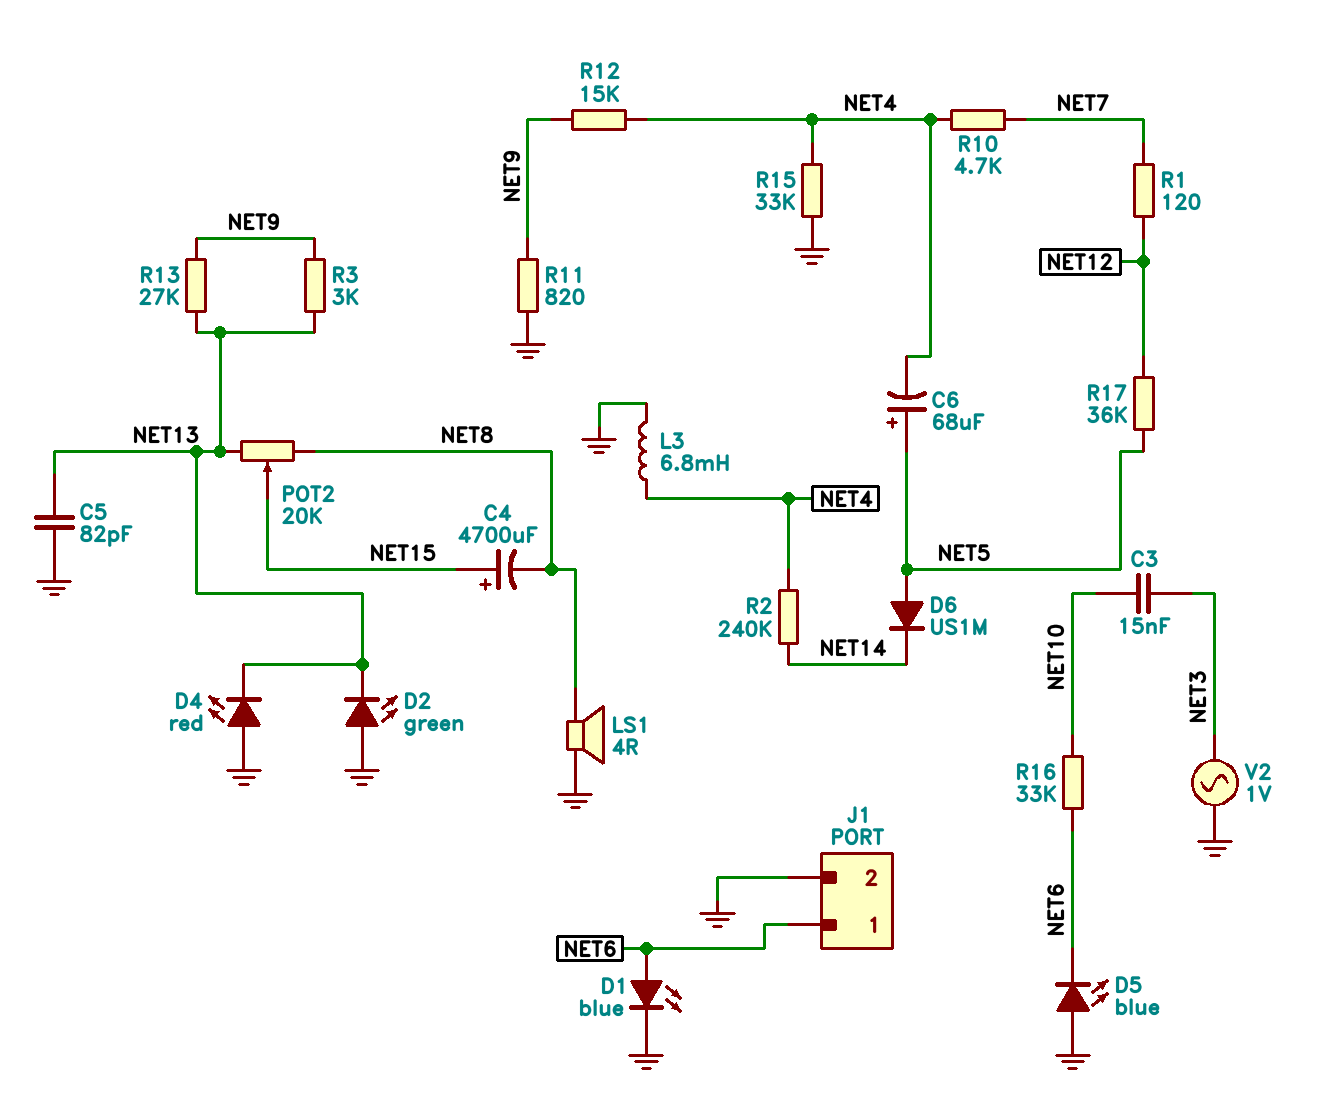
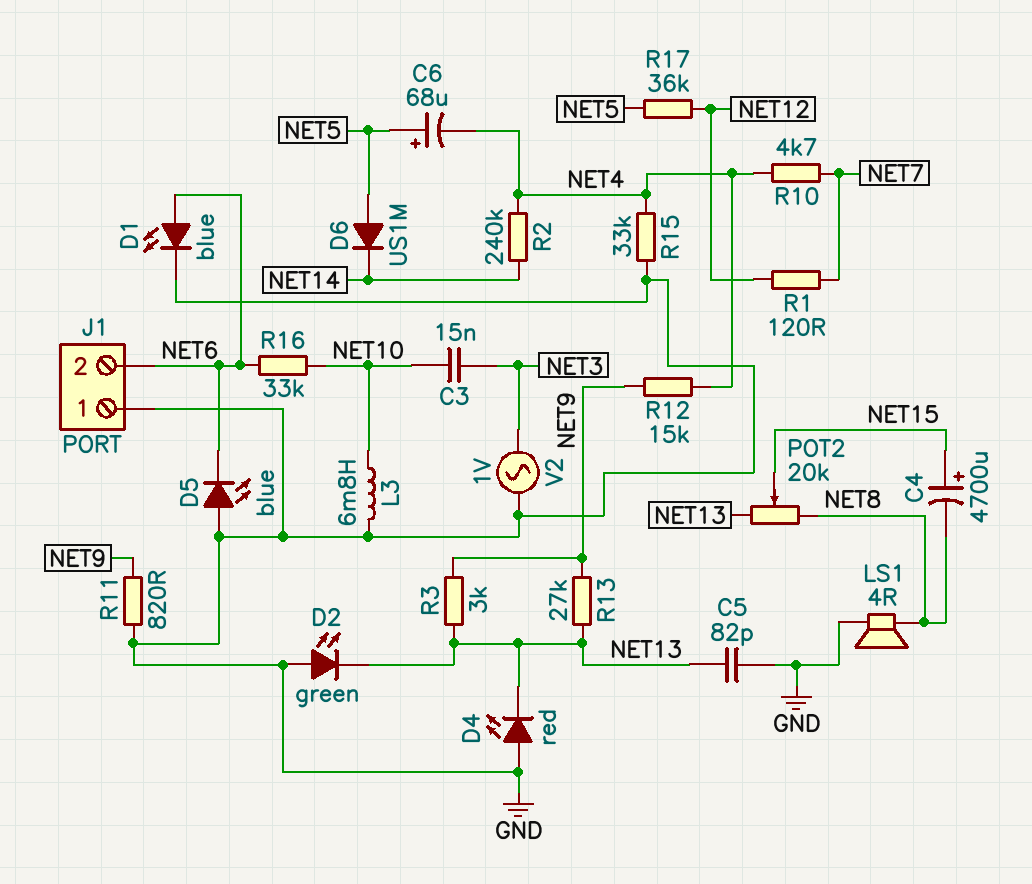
J1 pin 1: NET6 -> GND
J1 pin 2: GND -> NET6
L3: 6.8mH (GND, NET4) -> 6.8mH (GND, NET10)

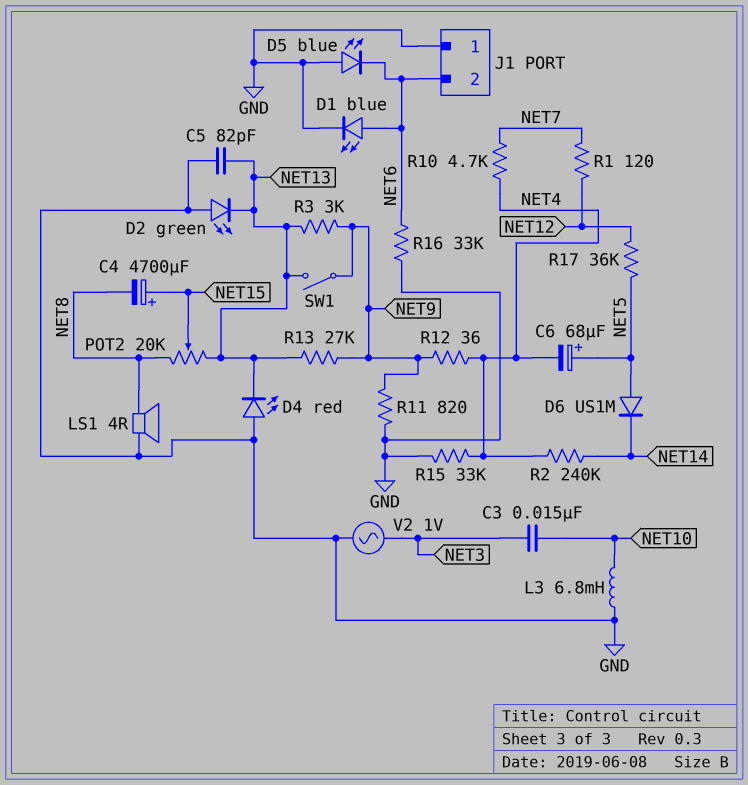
R12: 15k (NET4, NET9) -> 36 (NET4, NET9)
R16: 33k (NET6, NET10) -> 33k (GND, NET6)
SW1: none -> switch (NET9, NET13)

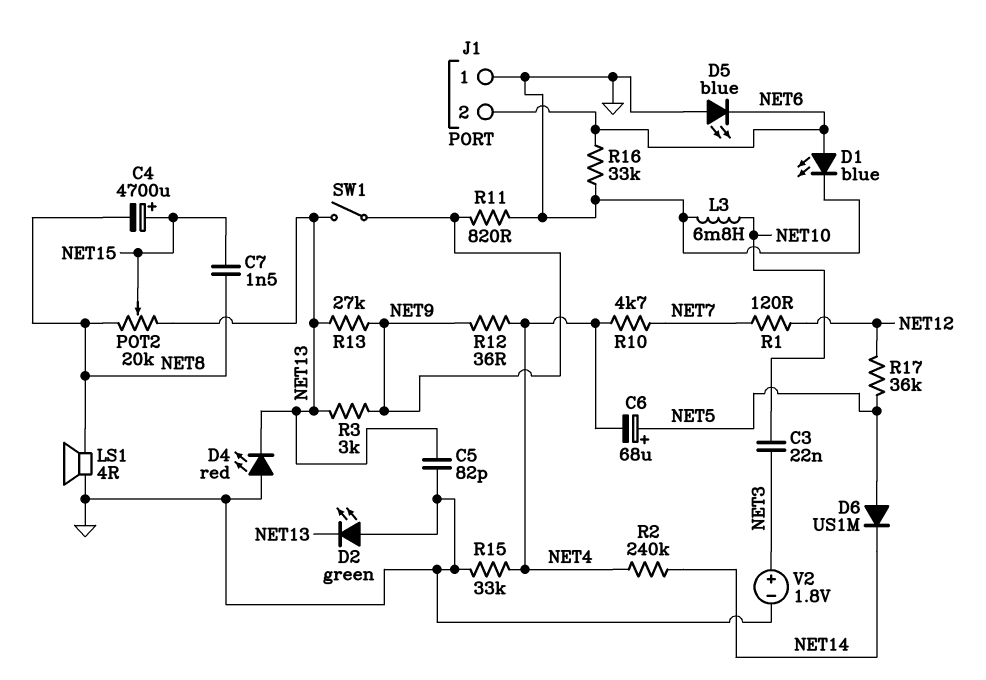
C3: 15nF (NET3, NET10) -> 22nF (NET3, NET10)
C7: none -> 1.5nF (NET8, NET15)
V2: AC 1V (GND, NET3) -> 1.8V (plus NET3, minus GND)

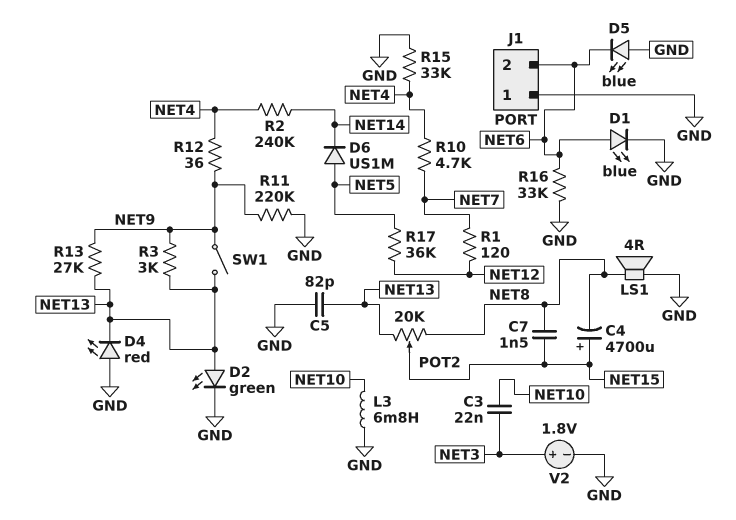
C6: 68uF (plus NET5, minus NET4) -> none
D2: LED green (A GND, K NET13) -> LED green (A NET13, K GND)
R11: 820 (GND, NET9) -> 220k (GND, NET9)

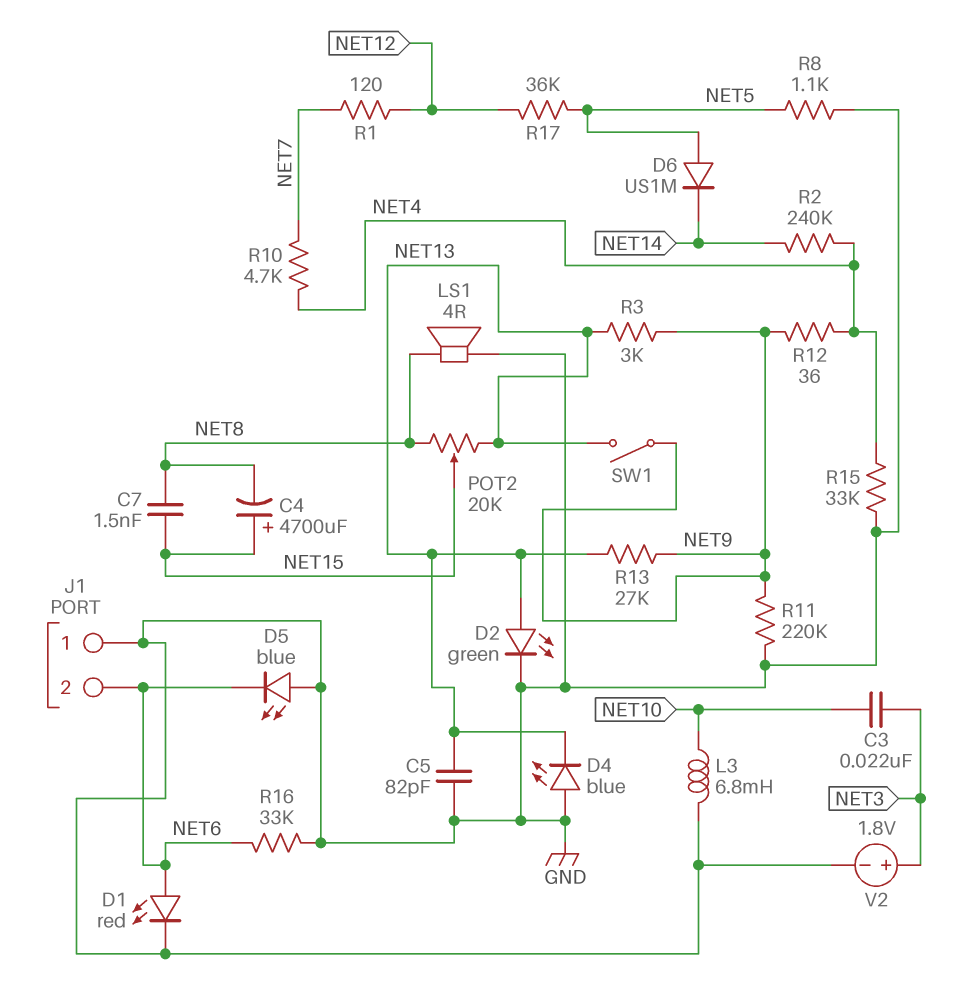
D1: LED blue (A NET6, K GND) -> LED red (A NET6, K GND)
D4: LED red (A GND, K NET13) -> LED blue (A GND, K NET13)
R8: none -> 1.1k (GND, NET5)

